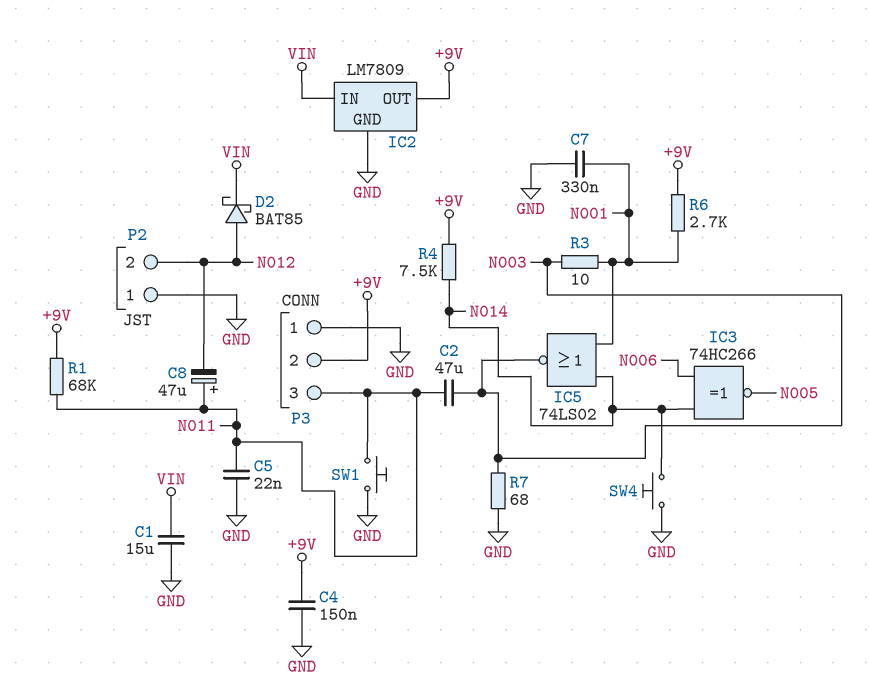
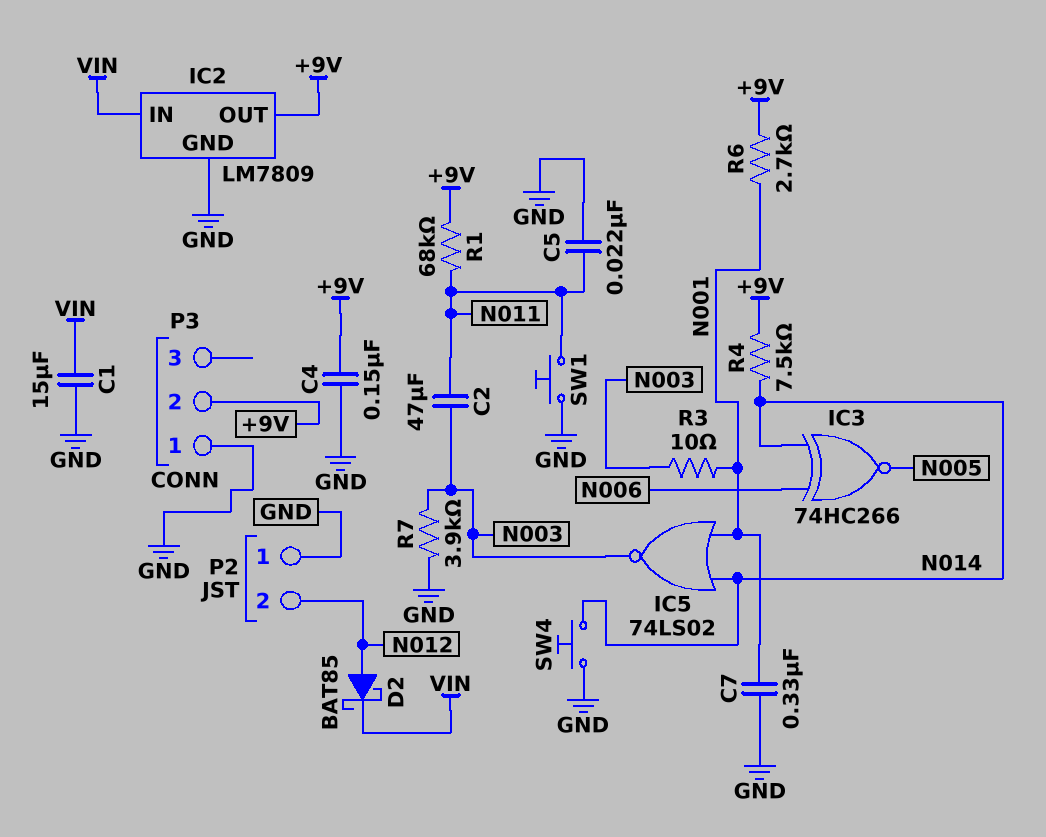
C8: 47uF (plus N011, minus N012) -> none
P3 pin 3: N011 -> none
R7: 68 (GND, N003) -> 3.9k (GND, N003)

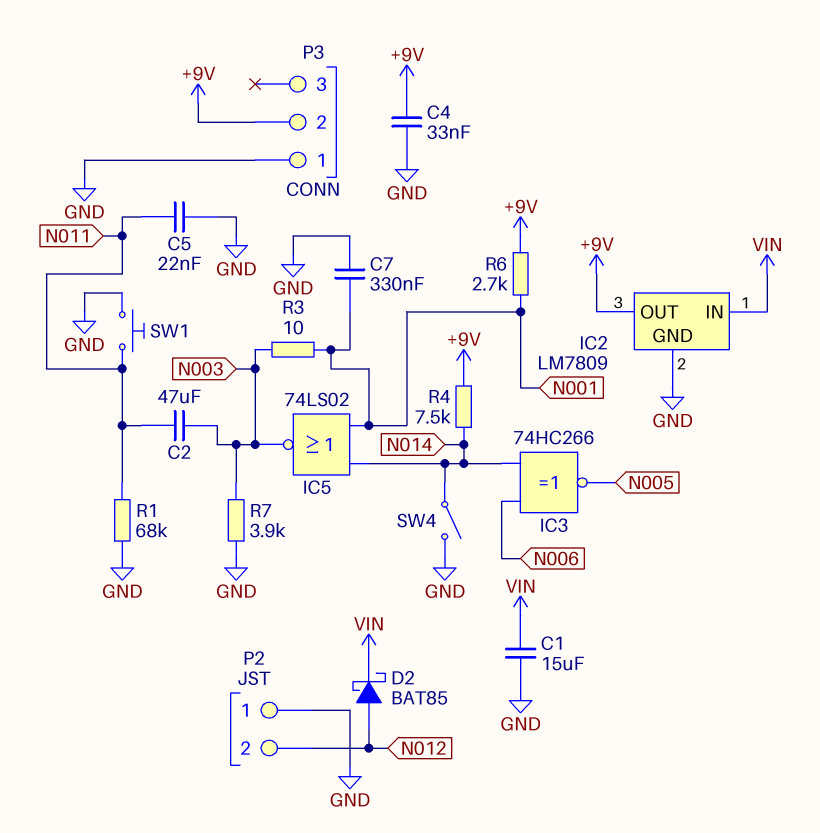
C4: 150nF (+9V, GND) -> 33nF (+9V, GND)
R1: 68k (+9V, N011) -> 68k (GND, N011)
SW4: button (GND, N014) -> switch (GND, N014)

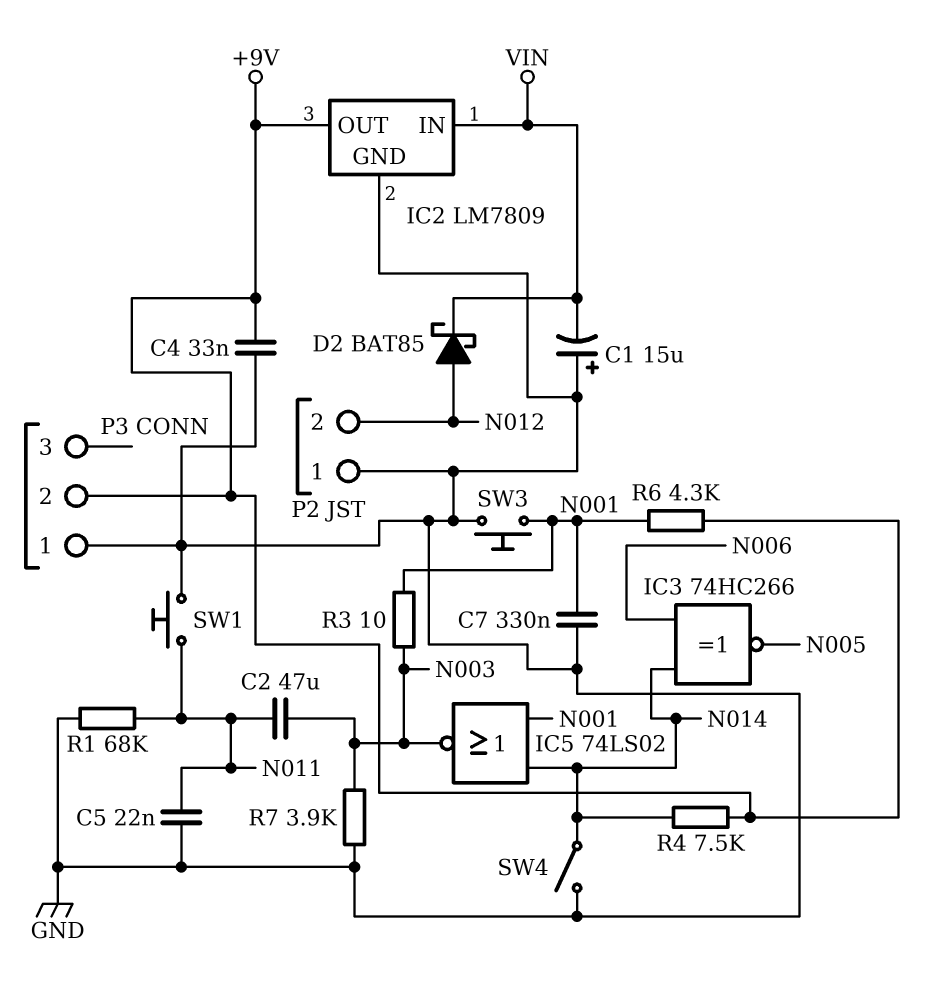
C1: 15uF (GND, VIN) -> 15uF (plus GND, minus VIN)
R6: 2.7k (+9V, N001) -> 4.3k (+9V, N001)
SW3: none -> button (GND, N001)

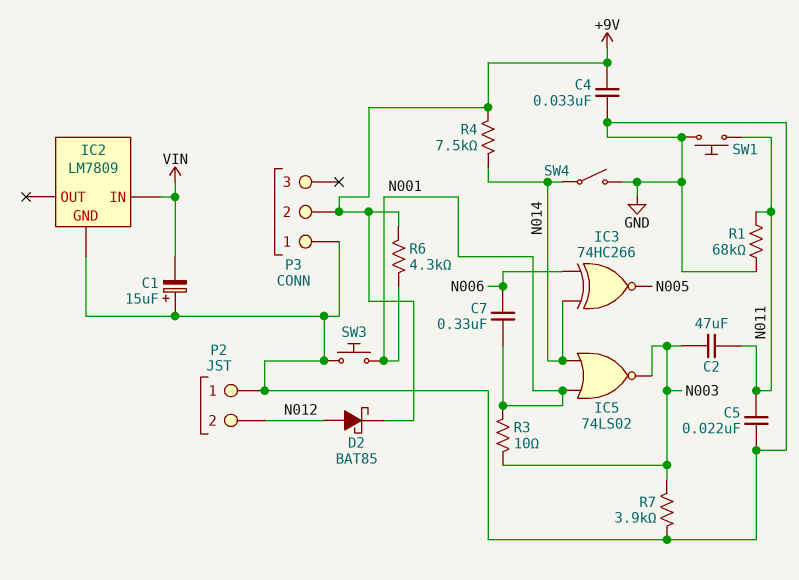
C7: 330nF (GND, N001) -> 330nF (N001, N006)
D2: schottky BAT85 (A N012, K VIN) -> schottky BAT85 (A N012, K +9V)
IC2 pin OUT: +9V -> none

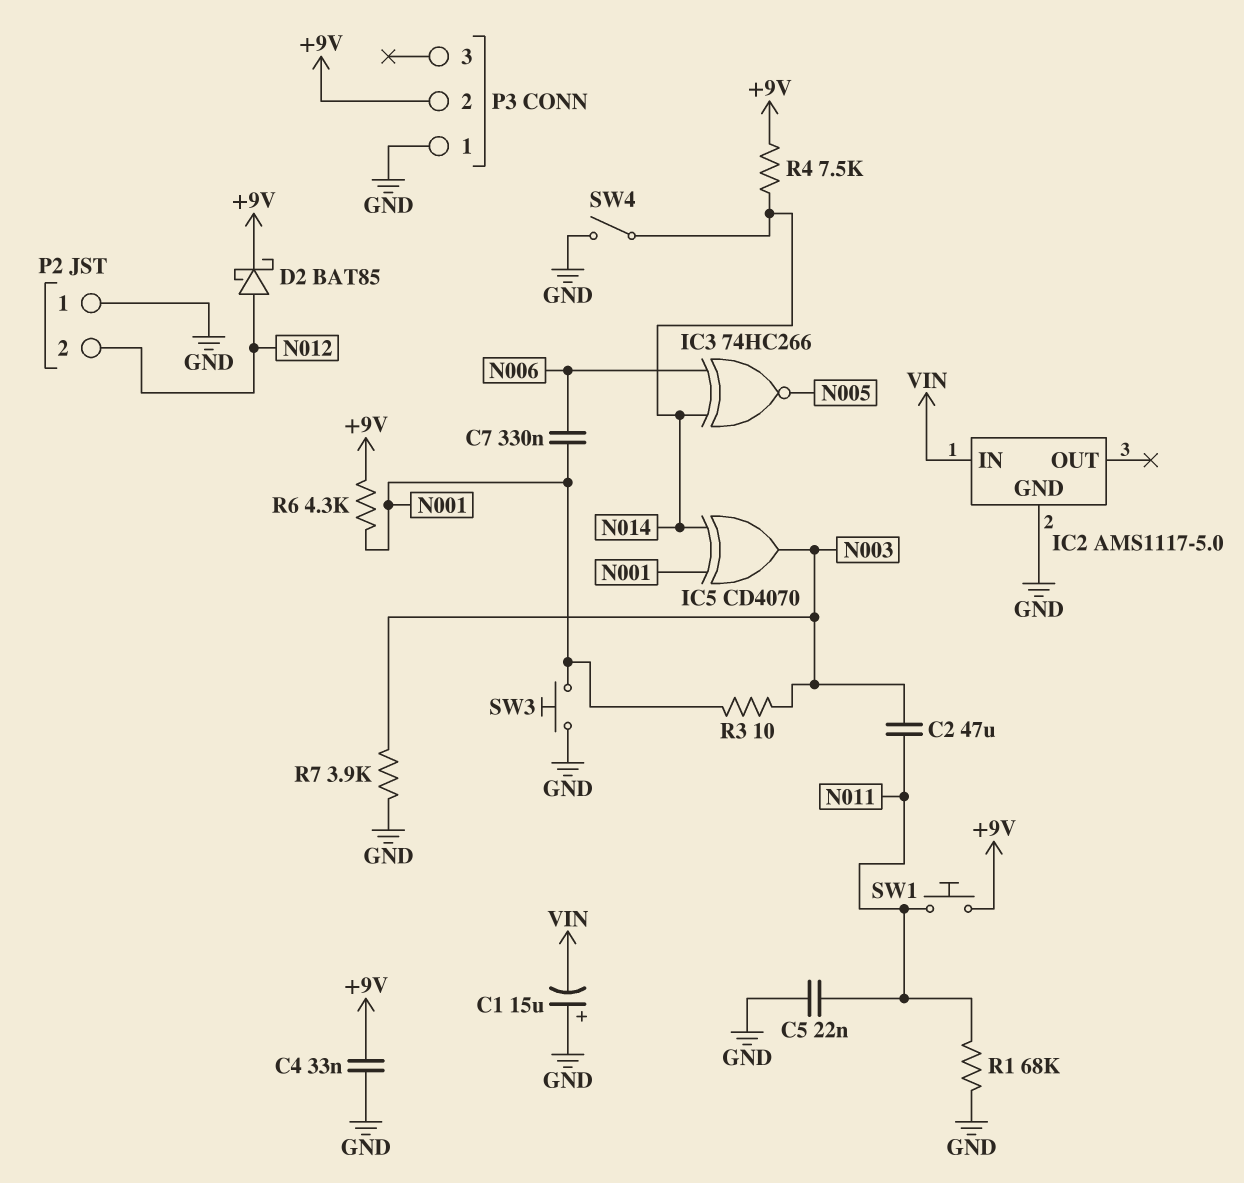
IC2: LM7809 -> AMS1117-5.0
IC5: NOR 74LS02 (in N001, in N014, out N003) -> XOR CD4070 (in N001, in N014, out N003)
SW1: button (GND, N011) -> button (+9V, N011)

